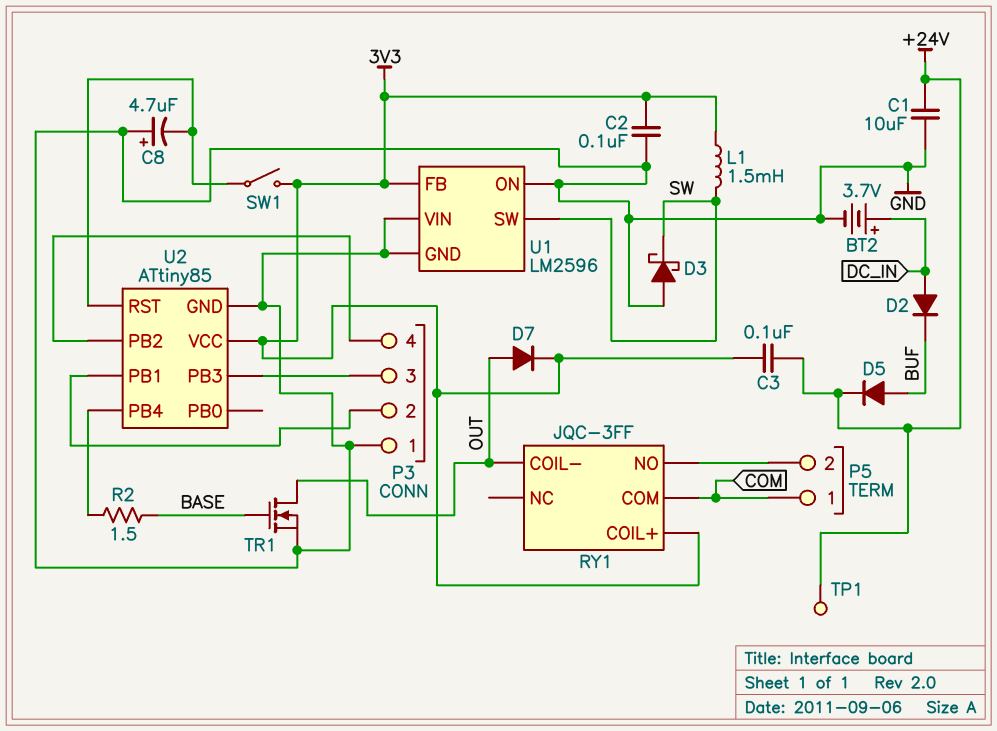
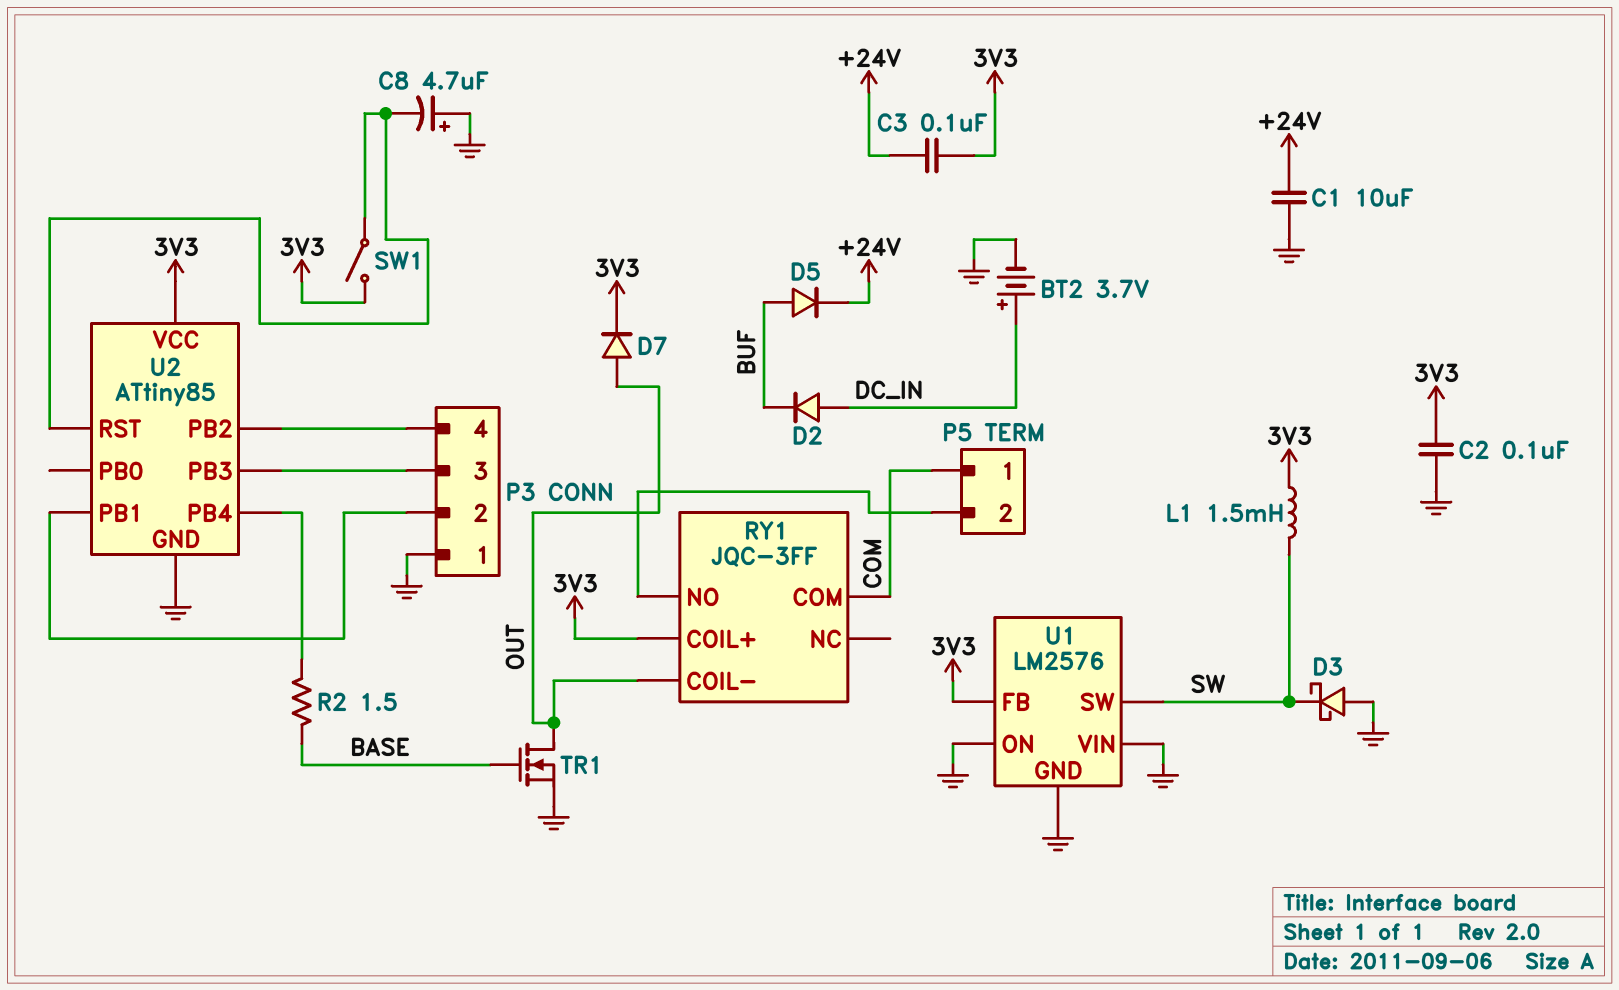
TP1: test point (+24V) -> none
U1: LM2596 -> LM2576

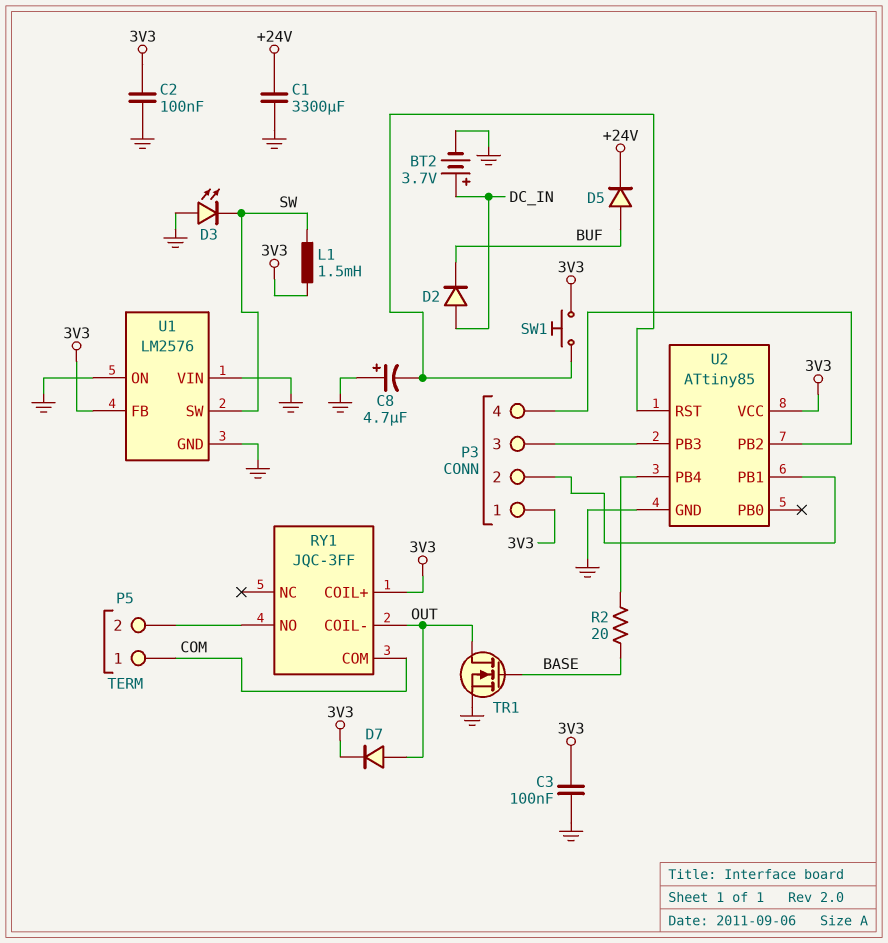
C1: 10uF (+24V, GND) -> 3300uF (+24V, GND)
C3: 100nF (+24V, 3V3) -> 100nF (3V3, GND)
D3: schottky (A GND, K SW) -> LED (A GND, K SW)
P3 pin 1: GND -> 3V3
R2: 1.5 (BASE, U2/PB4) -> 20 (BASE, U2/PB4)
SW1: switch (3V3, U2/RST) -> button (3V3, U2/RST)

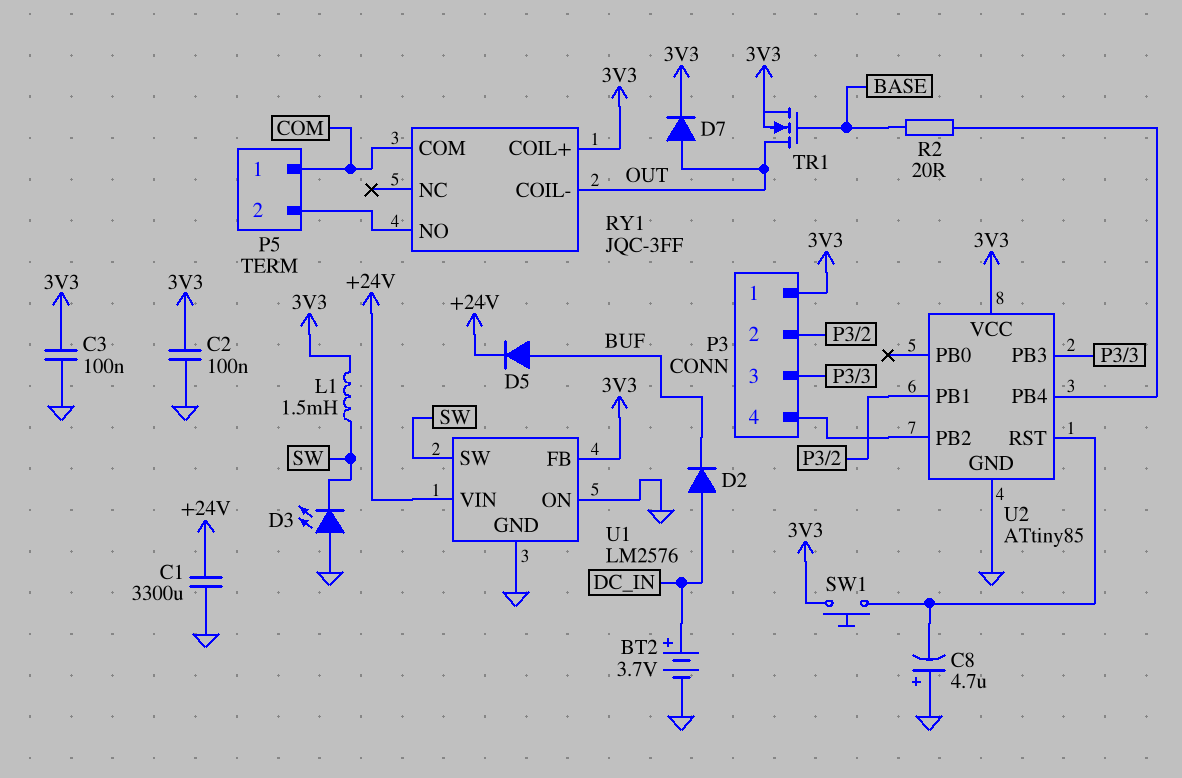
TR1: NMOS (G BASE, D OUT, S GND) -> NMOS (G BASE, D OUT, S 3V3)
U1 pin VIN: GND -> +24V

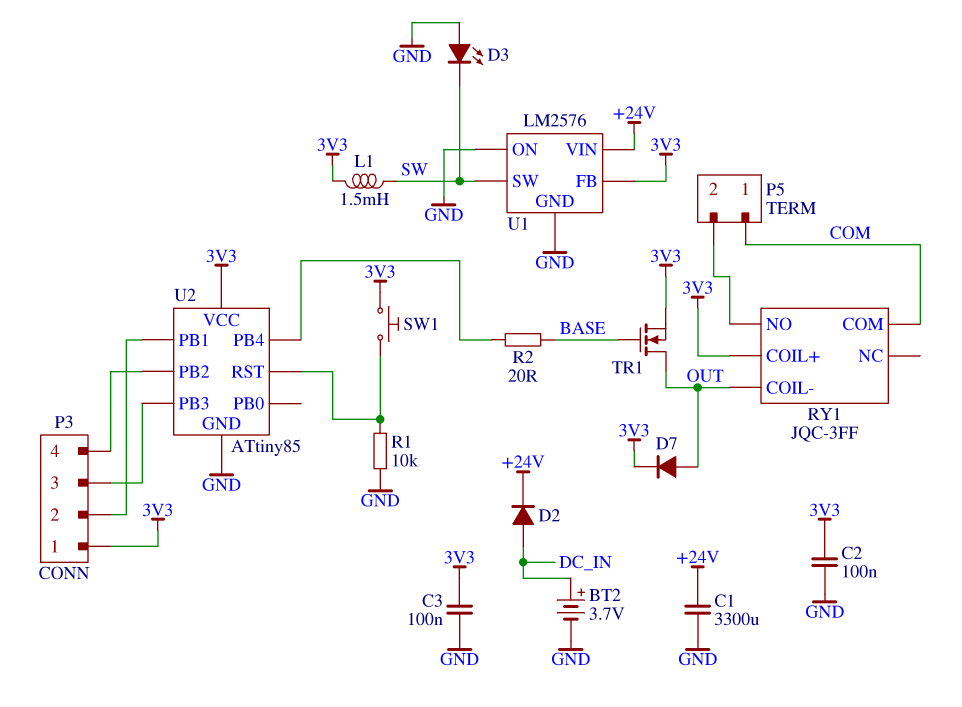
C8: 4.7uF (plus GND, minus U2/RST) -> none
D2: diode (A DC_IN, K BUF) -> diode (A DC_IN, K +24V)
D5: diode (A BUF, K +24V) -> none
R1: none -> 10k (GND, U2/RST)

